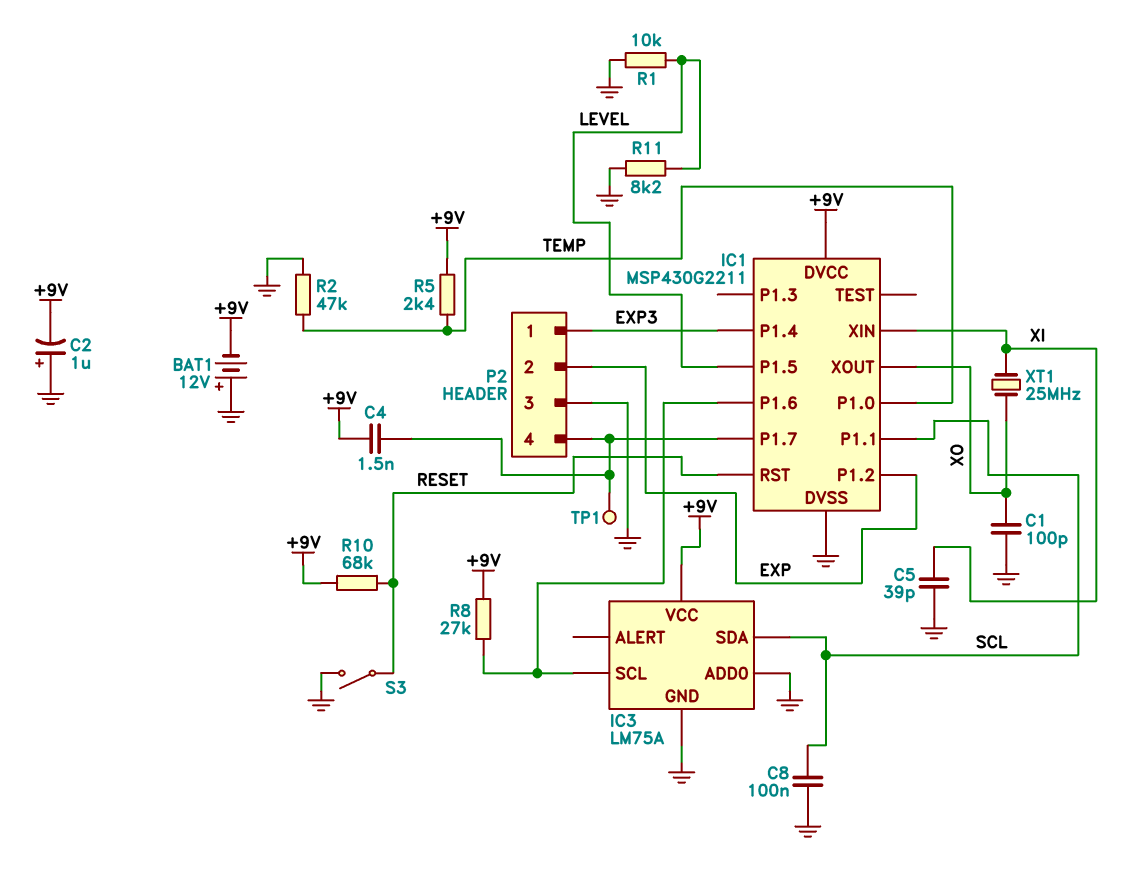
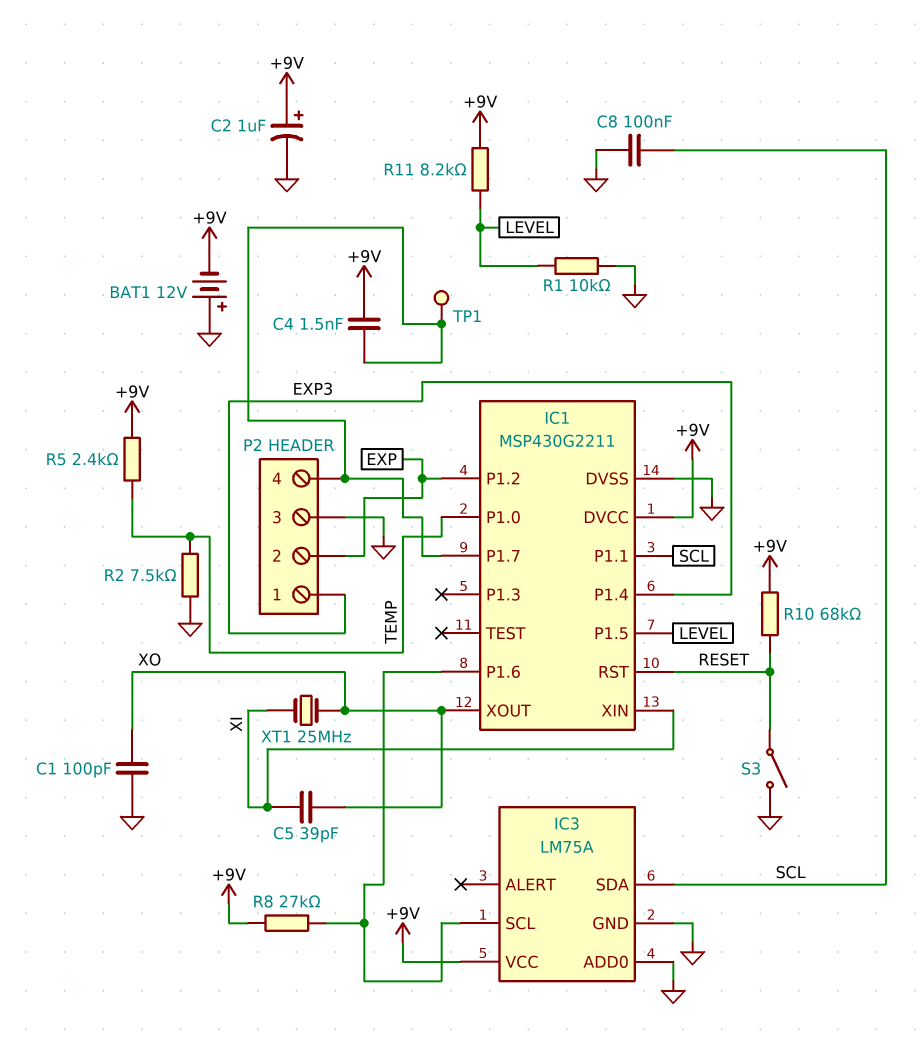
C2: 1uF (plus GND, minus +9V) -> 1uF (plus +9V, minus GND)
C5: 39pF (GND, XI) -> 39pF (XI, XO)
R2: 47k (GND, TEMP) -> 7.5k (GND, TEMP)
R11: 8.2k (GND, LEVEL) -> 8.2k (+9V, LEVEL)

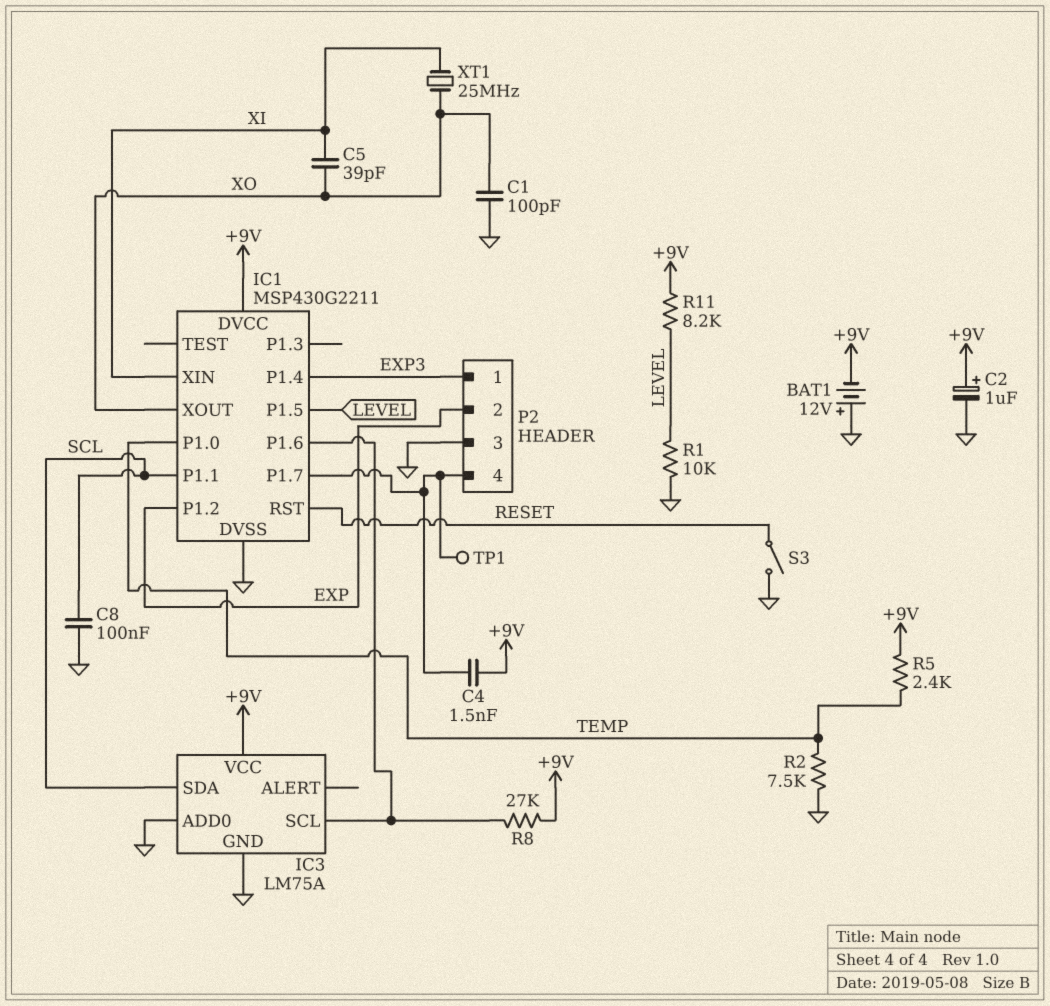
R10: 68k (+9V, RESET) -> none

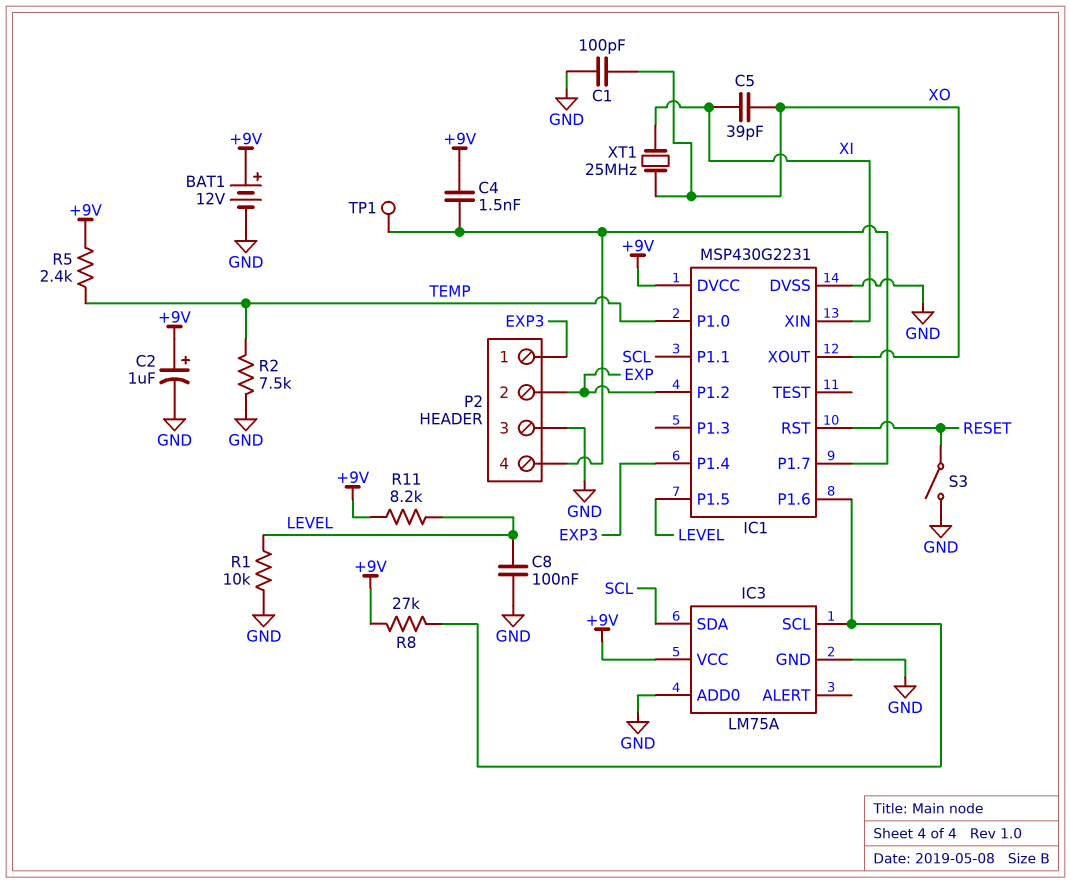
BAT1: 12V (plus GND, minus +9V) -> 12V (plus +9V, minus GND)
C8: 100nF (GND, SCL) -> 100nF (GND, LEVEL)
IC1: MSP430G2211 -> MSP430G2231

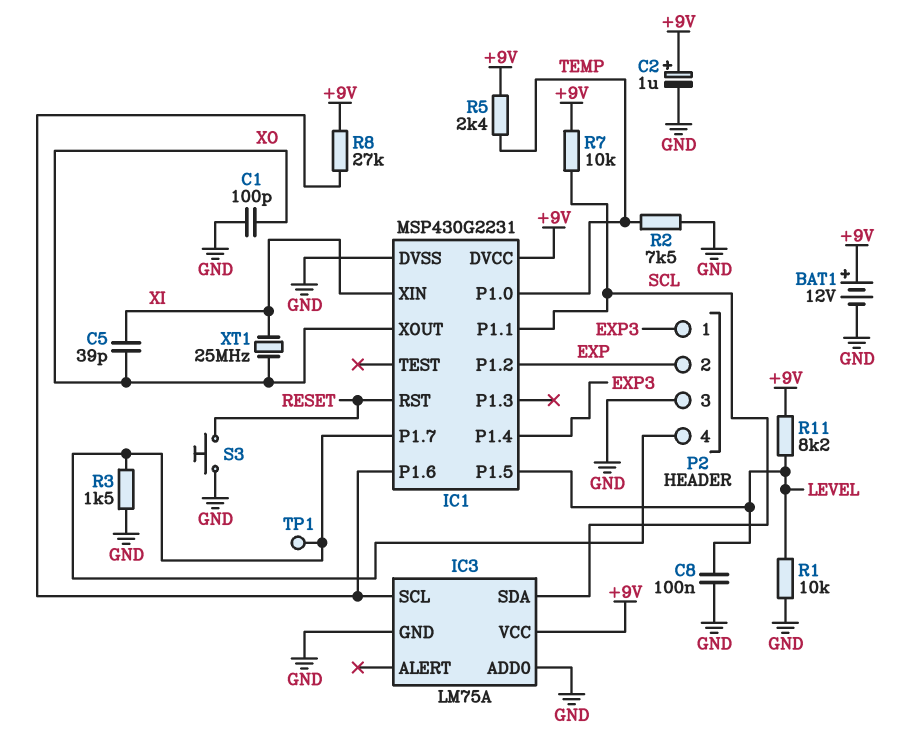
C4: 1.5nF (+9V, IC1/P1.7) -> none
R3: none -> 1.5k (GND, IC1/P1.7)
R7: none -> 10k (+9V, SCL)
S3: switch (GND, RESET) -> button (GND, RESET)

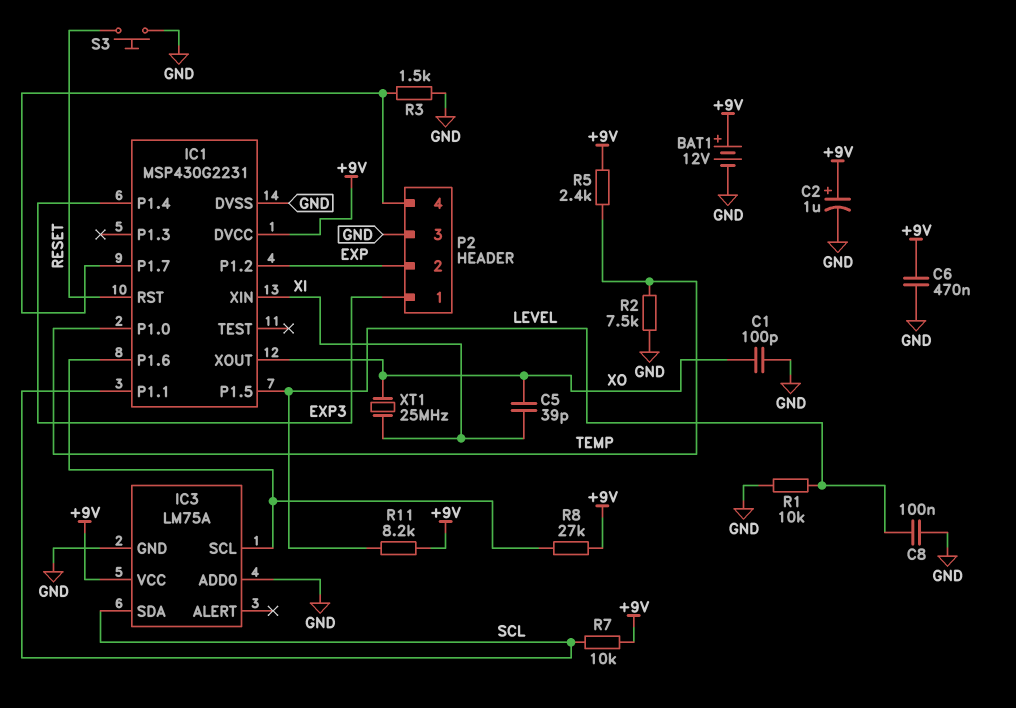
C6: none -> 470nF (+9V, GND)
TP1: test point (IC1/P1.7) -> none

